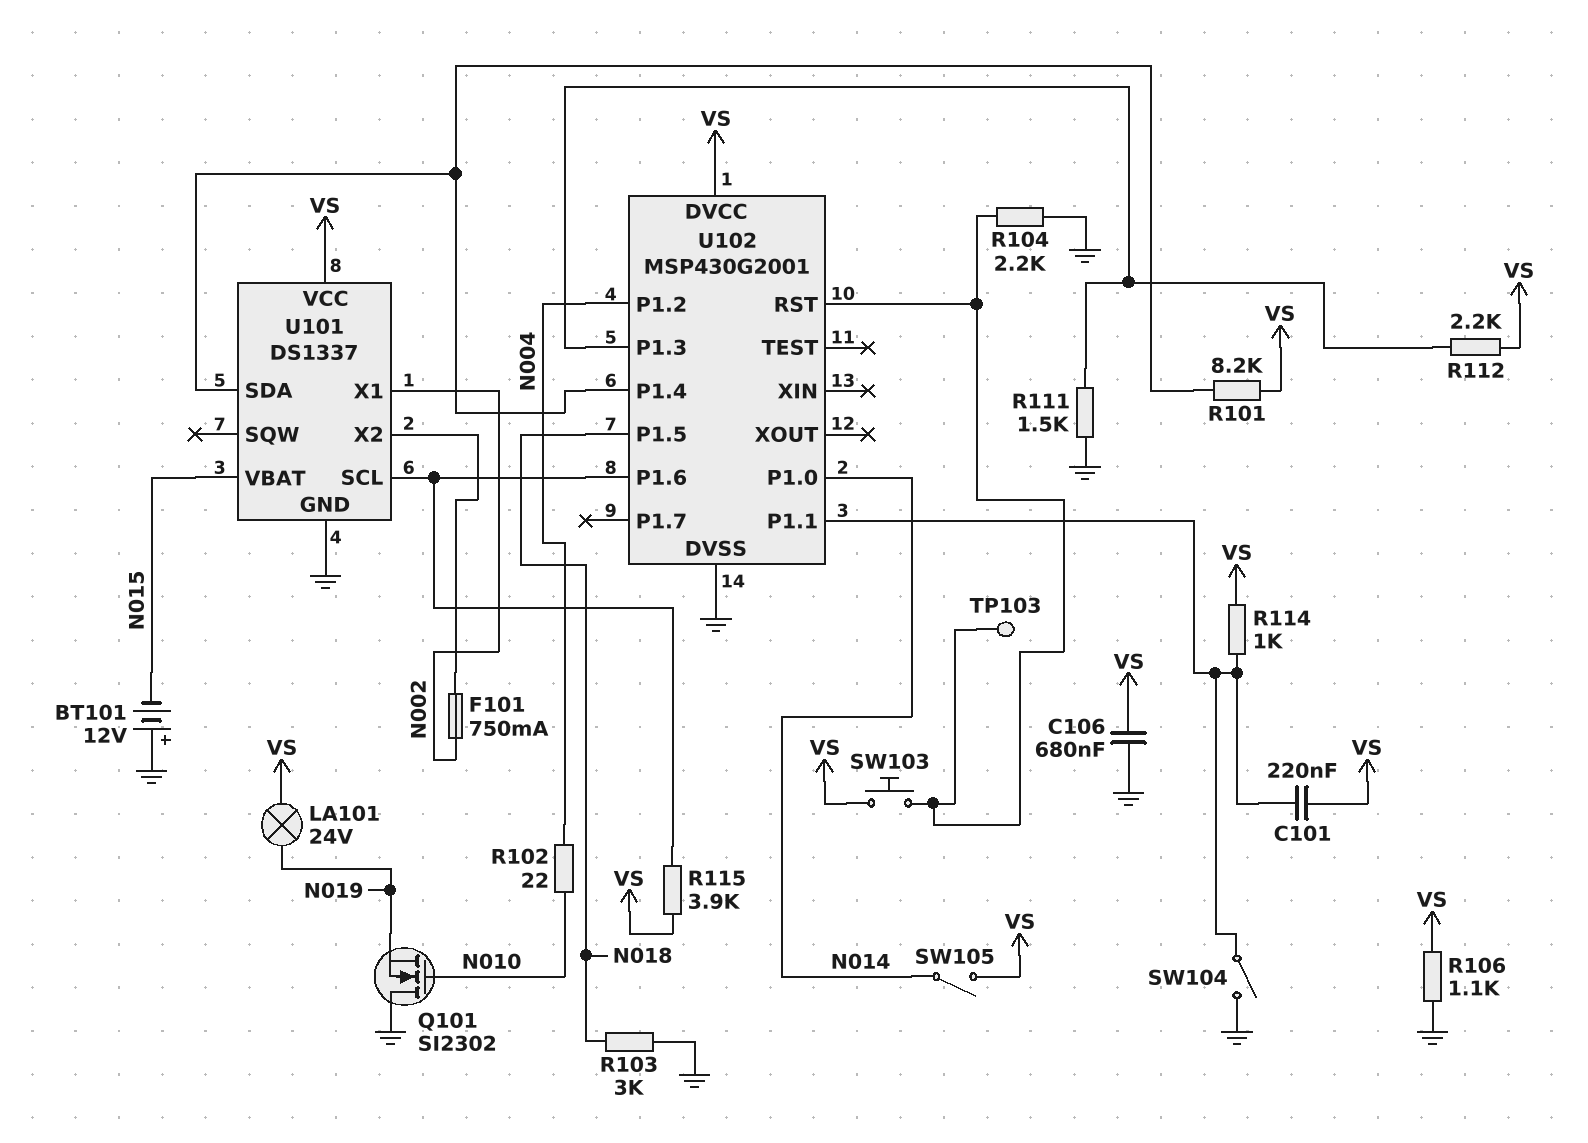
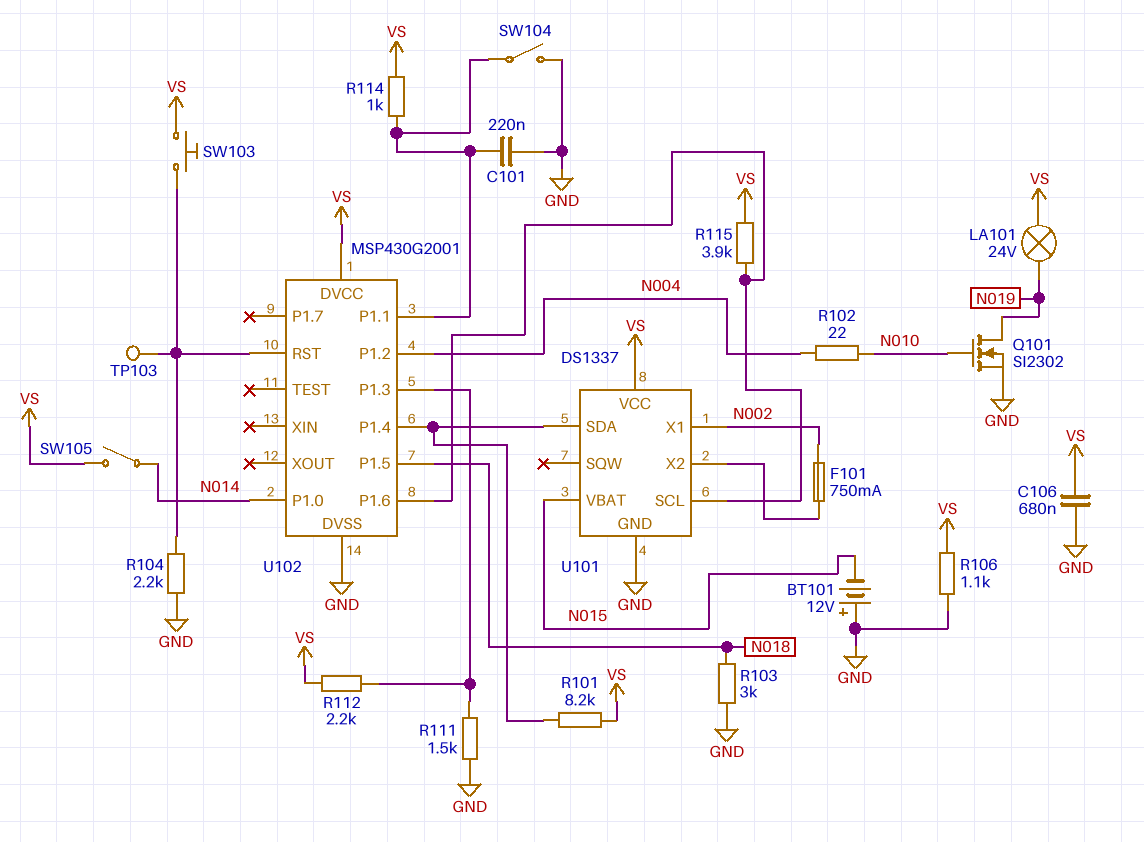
C101: 220nF (U102/P1.1, VS) -> 220nF (GND, U102/P1.1)
Q101: NMOS SI2302 (G N010, D GND, S N019) -> NMOS SI2302 (G N010, D N019, S GND)

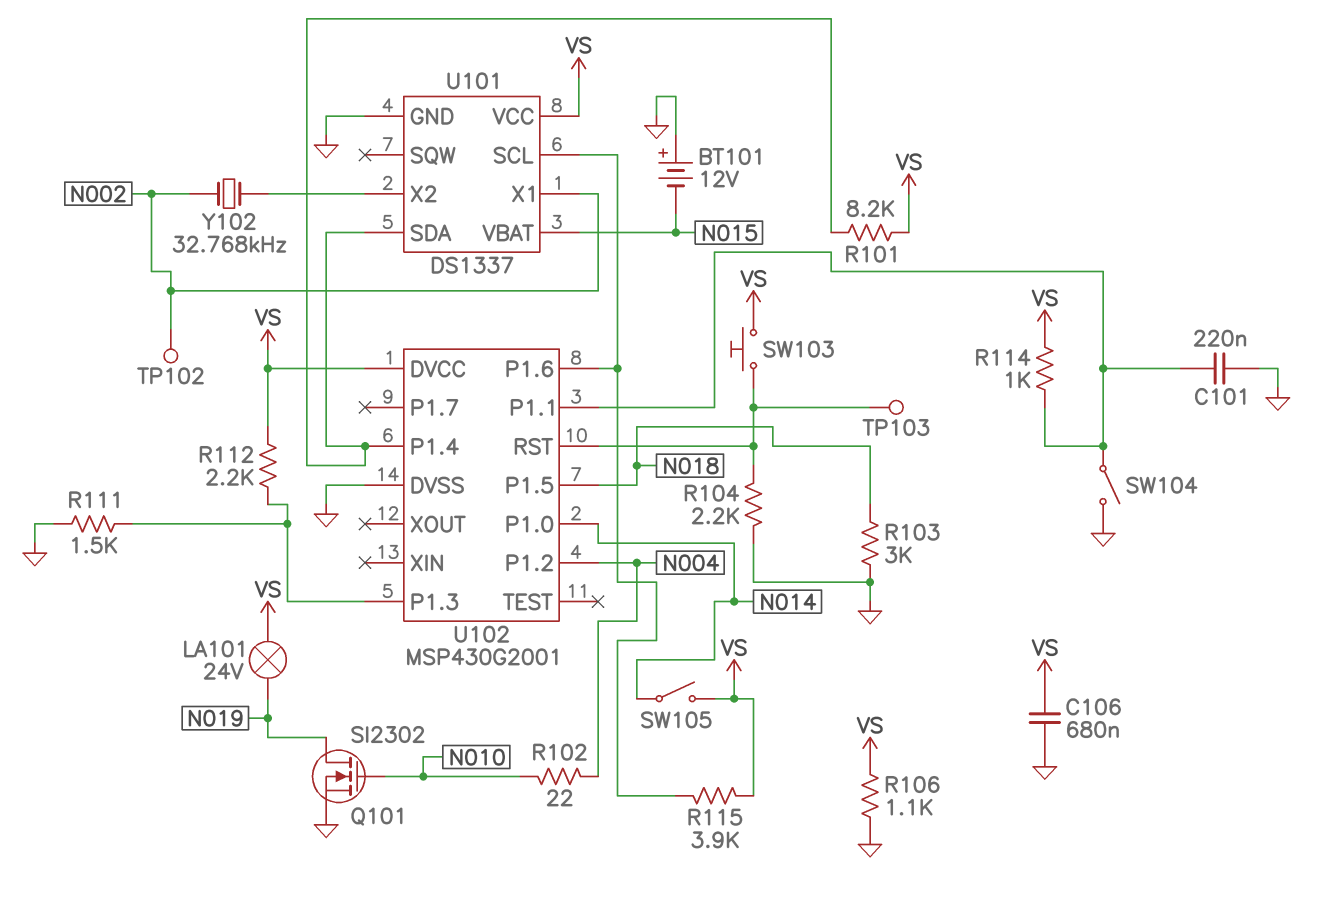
F101: 750mA (N002, U101/X2) -> none
TP102: none -> test point (N002)
Y102: none -> 32.768kHz (N002, U101/X2)

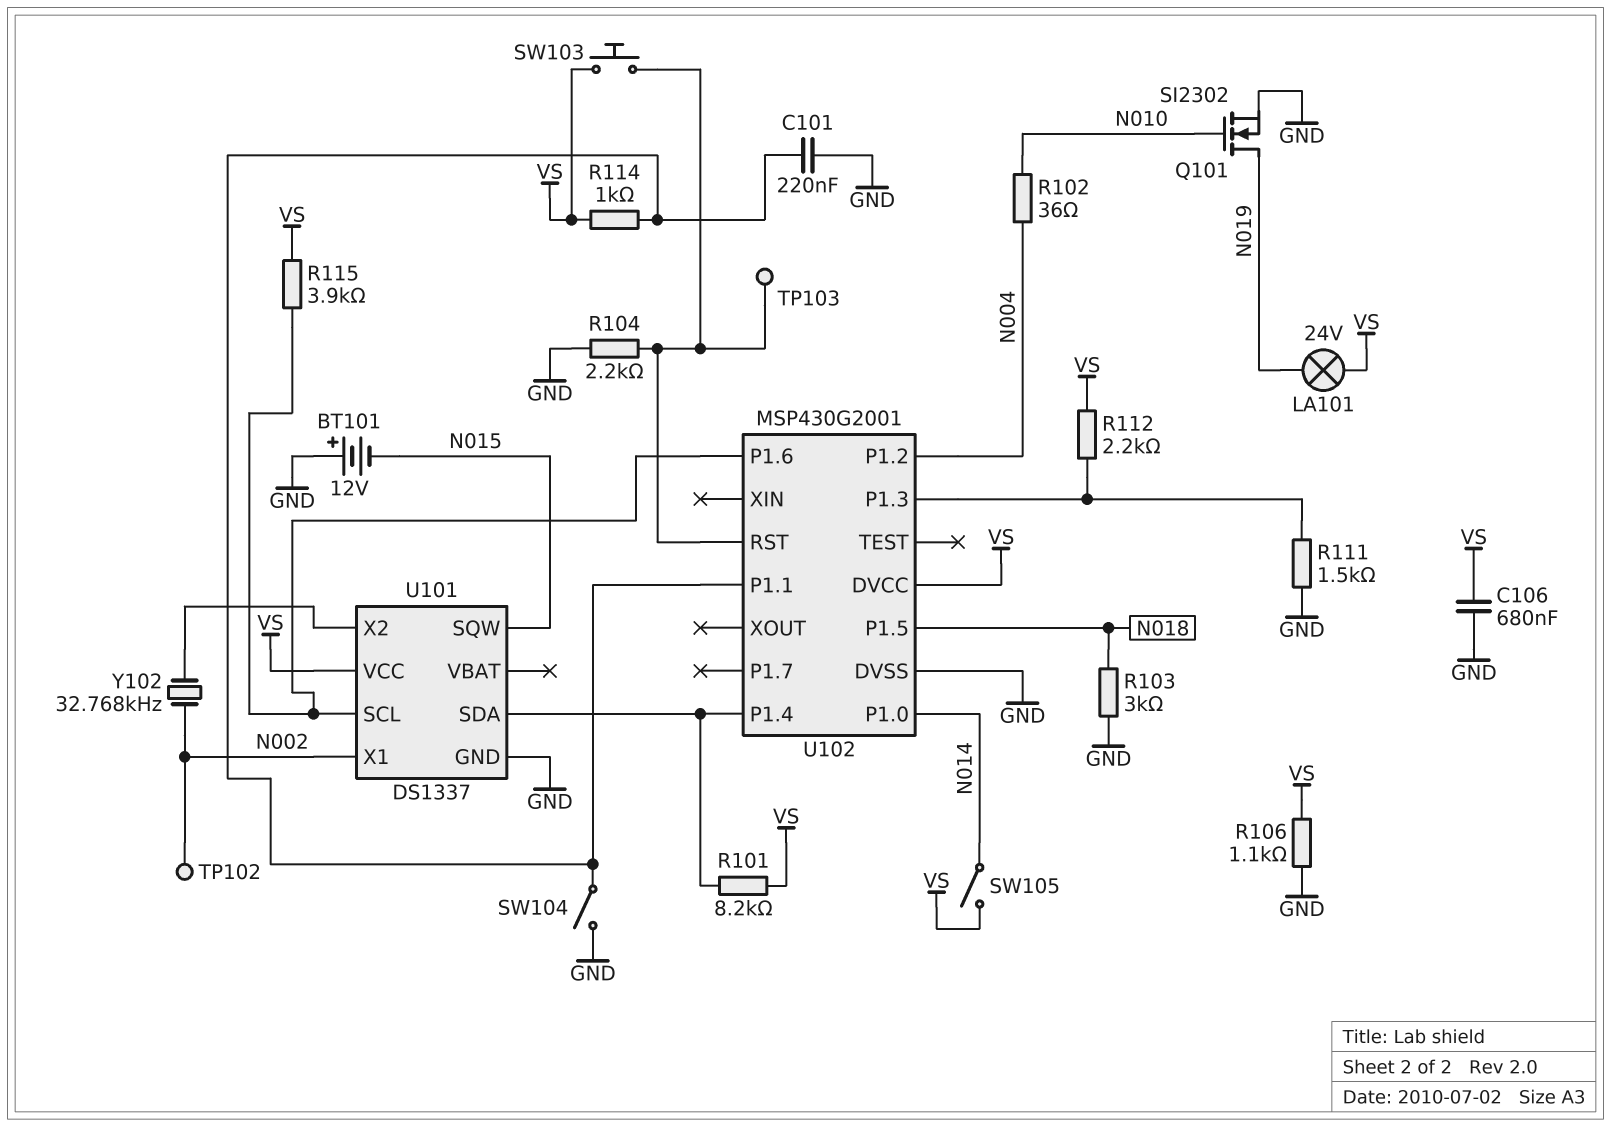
R102: 22 (N004, N010) -> 36 (N004, N010)
U101 pin SQW: none -> N015
U101 pin VBAT: N015 -> none

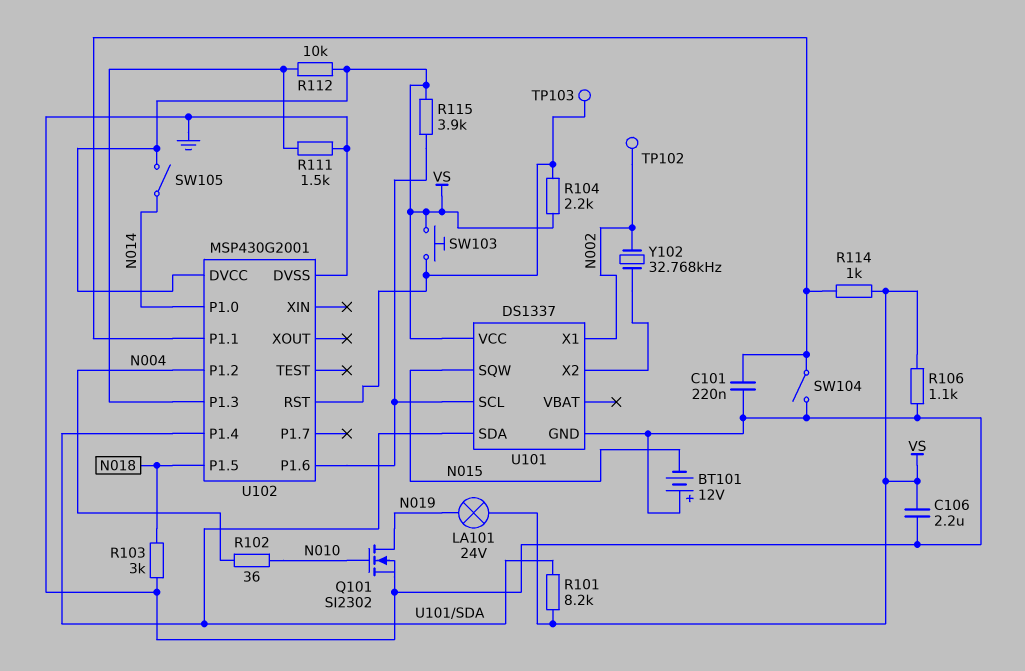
C106: 680nF (GND, VS) -> 2.2uF (GND, VS)
R104: 2.2k (GND, U102/RST) -> 2.2k (U102/RST, VS)
R112: 2.2k (U102/P1.3, VS) -> 10k (U102/P1.3, VS)

